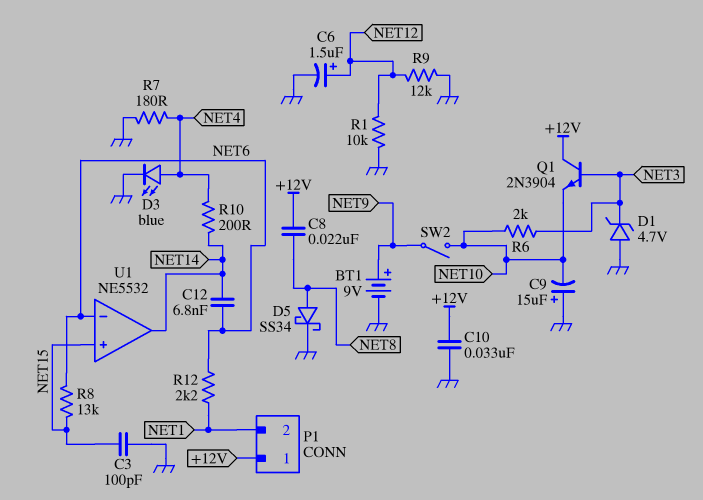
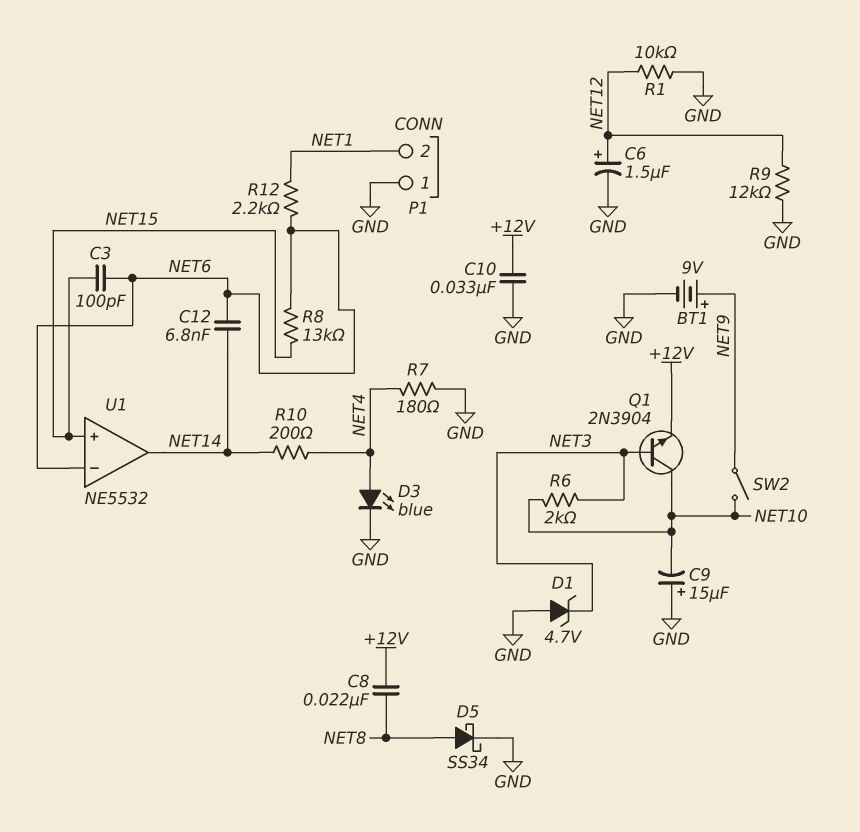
C3: 100pF (GND, NET15) -> 100pF (NET6, NET15)
P1 pin 1: +12V -> GND
Q1: NPN 2N3904 (B NET3, C +12V, E NET10) -> NPN 2N3904 (B NET3, C NET10, E +12V)

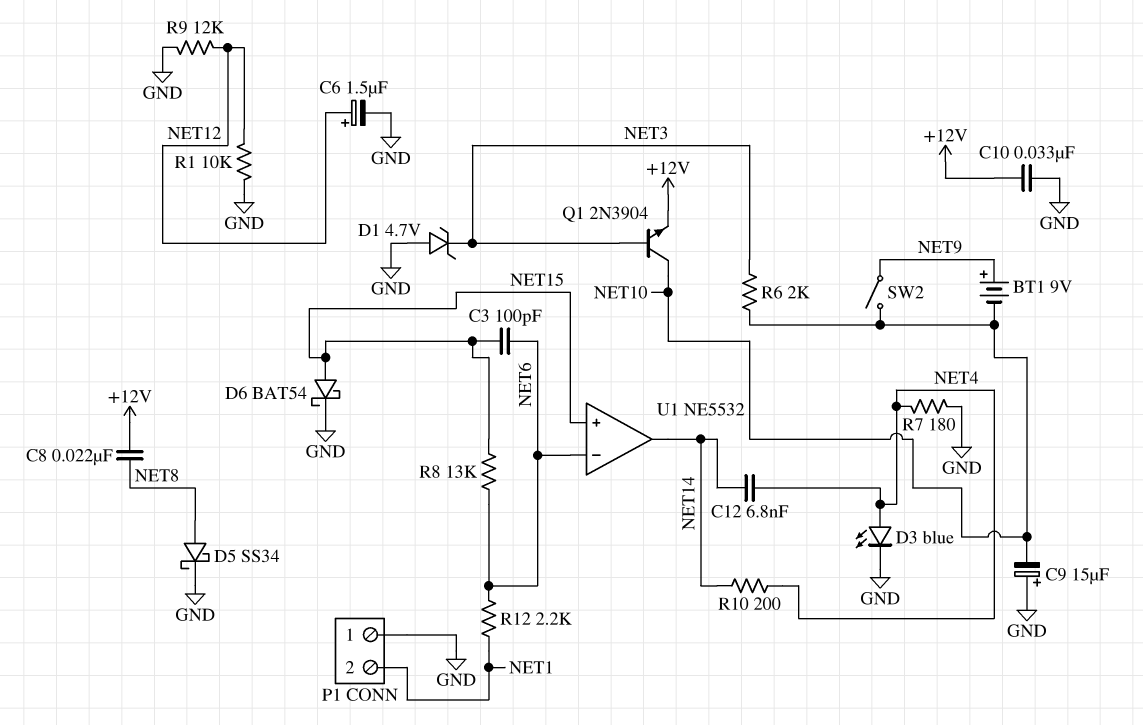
BT1: 9V (plus NET9, minus GND) -> 9V (plus NET9, minus NET10)
C12: 6.8nF (NET6, NET14) -> 6.8nF (NET4, NET14)
D6: none -> schottky BAT54 (A NET15, K GND)

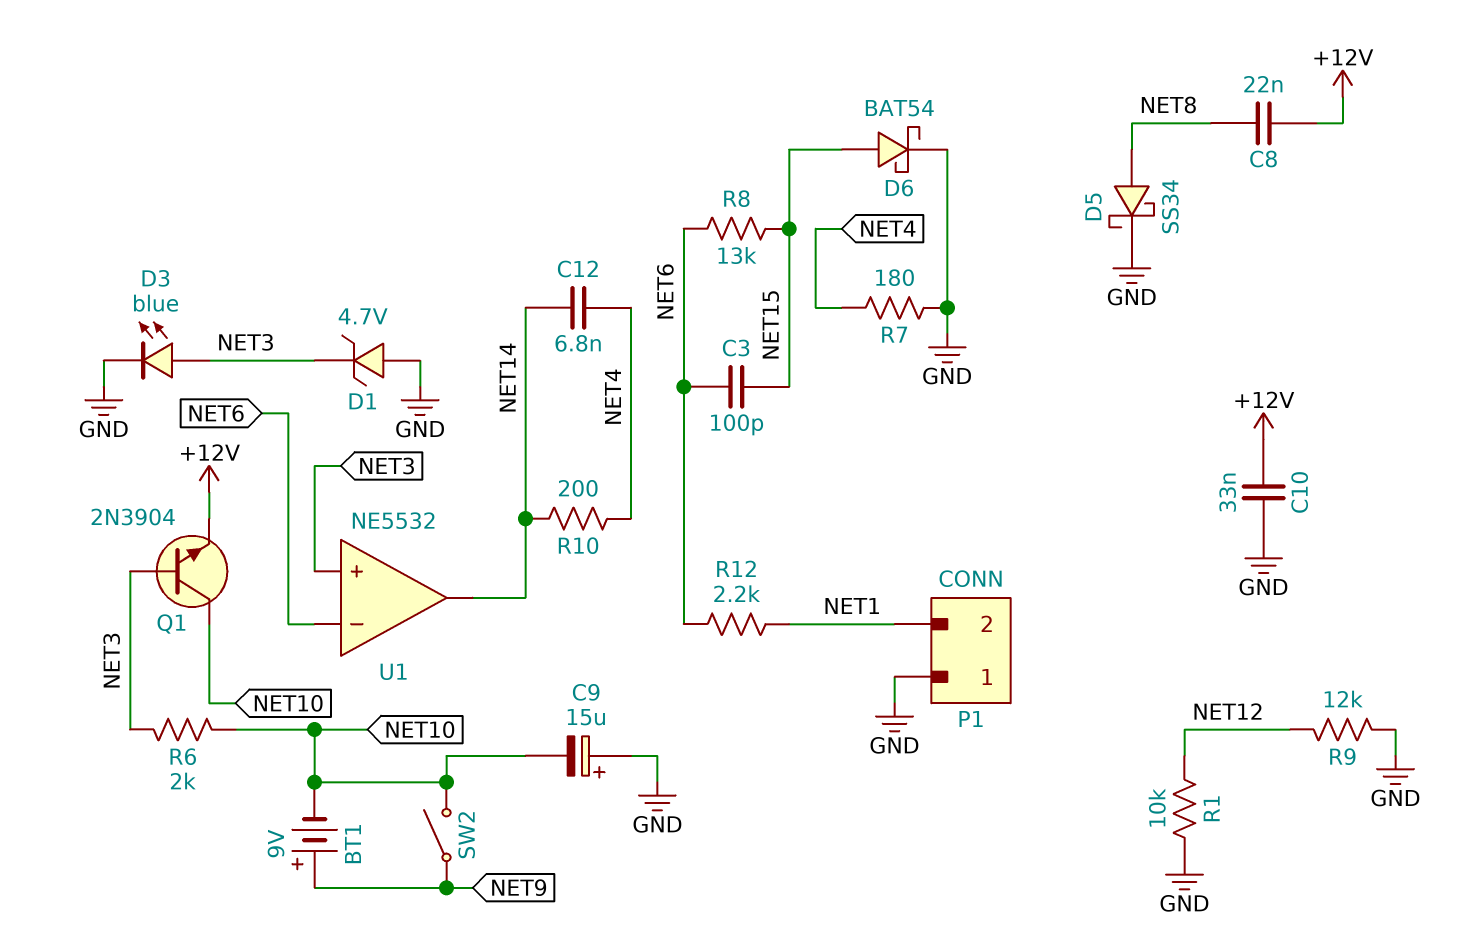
C6: 1.5uF (plus NET12, minus GND) -> none
D3: LED blue (A NET4, K GND) -> LED blue (A NET3, K GND)
U1 pin in+: NET15 -> NET3

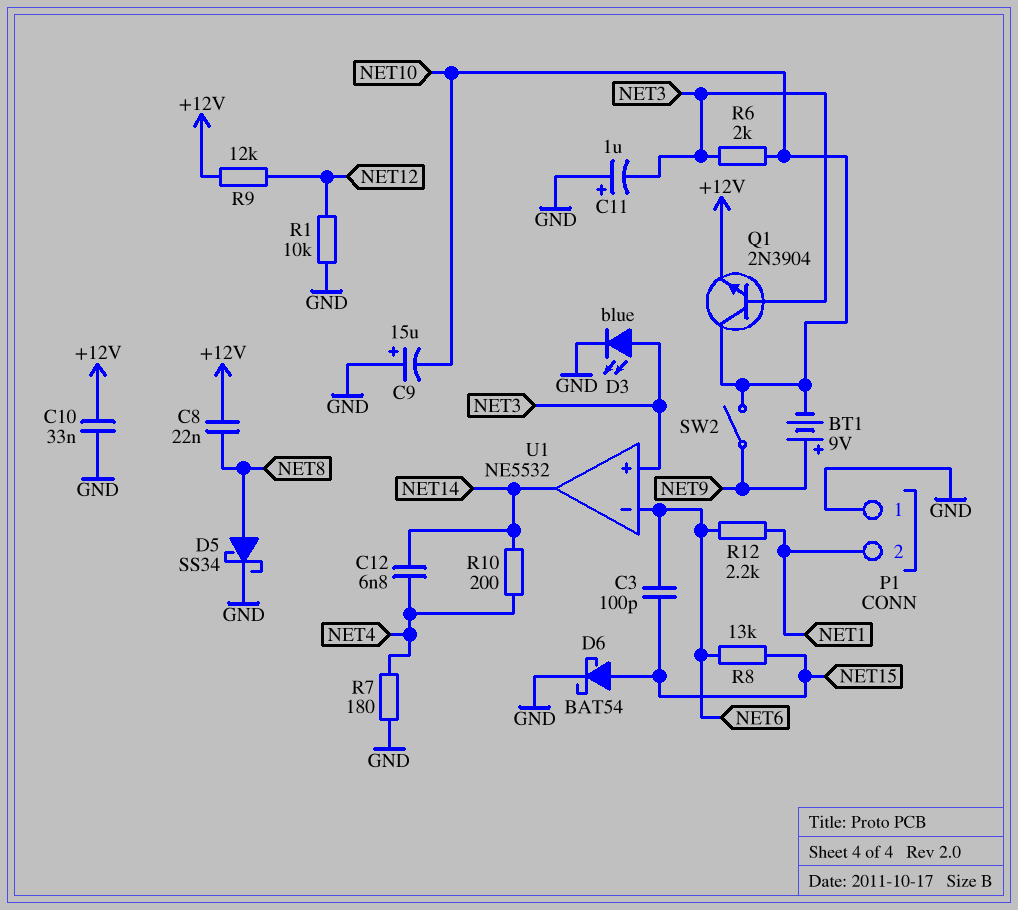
C11: none -> 1uF (plus GND, minus NET3)
D1: zener 4.7V (A GND, K NET3) -> none
R9: 12k (GND, NET12) -> 12k (+12V, NET12)

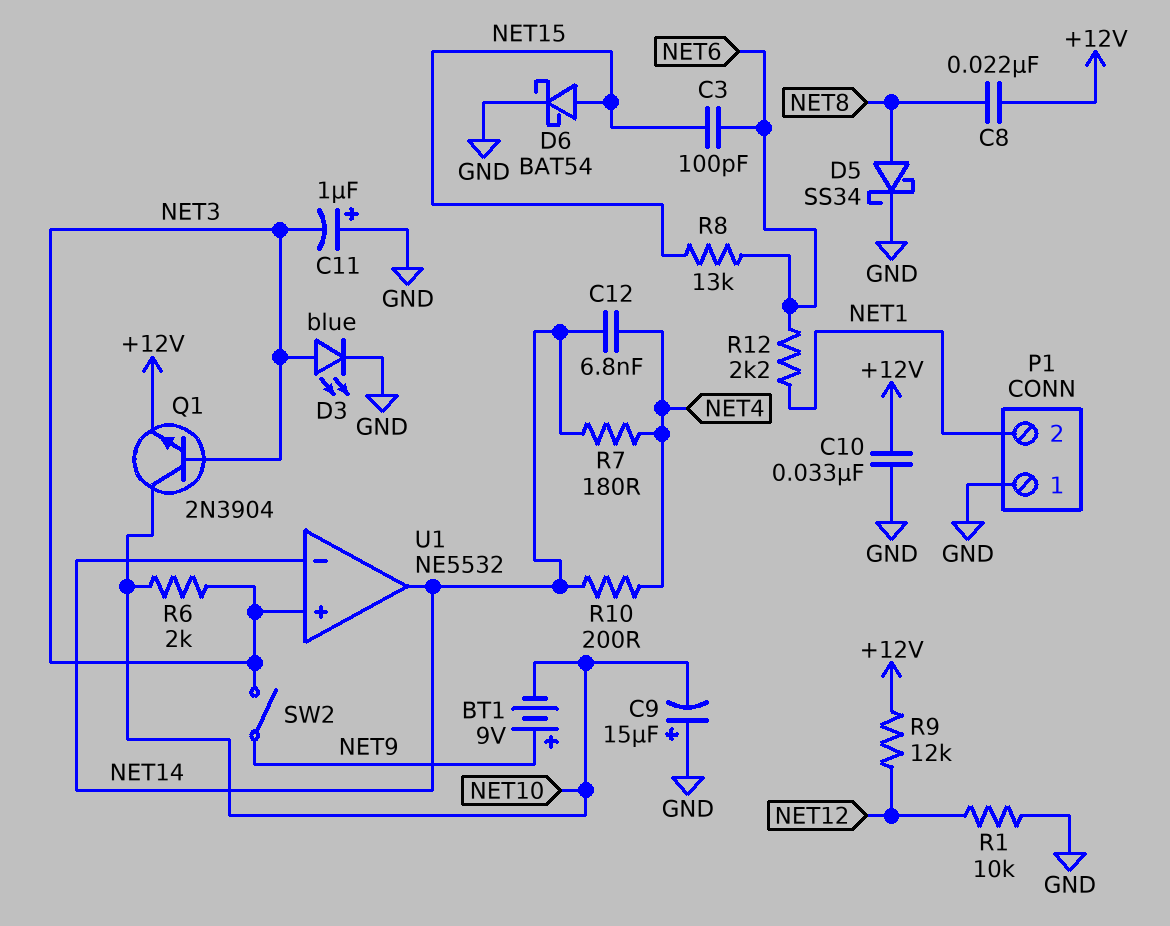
R7: 180 (GND, NET4) -> 180 (NET4, NET14)
SW2: switch (NET9, NET10) -> switch (NET3, NET9)
U1 pin in-: NET6 -> NET14

